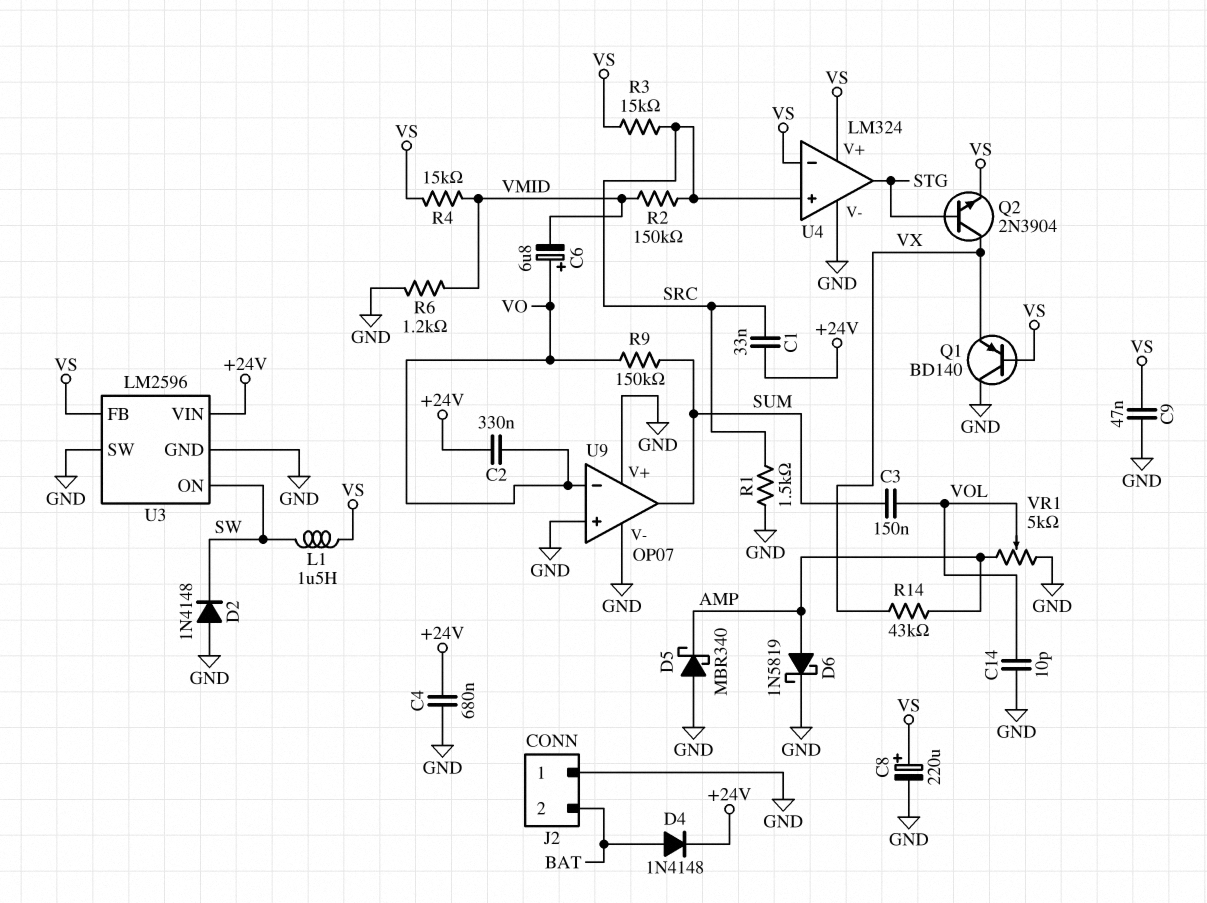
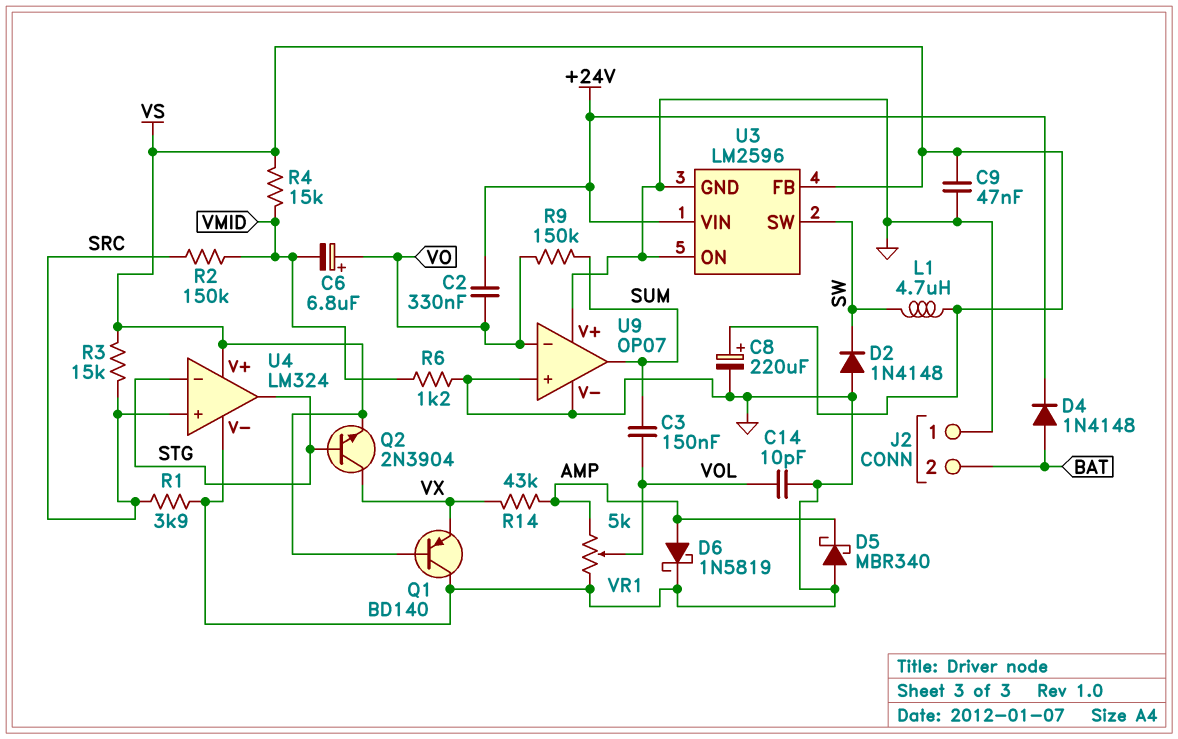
C1: 33nF (+24V, SRC) -> none
C4: 680nF (+24V, GND) -> none
L1: 1.5uH (SW, VS) -> 4.7uH (SW, VS)
R1: 1.5k (GND, SRC) -> 3.9k (GND, SRC)
U3 pin ON: SW -> GND
U3 pin SW: GND -> SW
U4 pin in-: VS -> STG

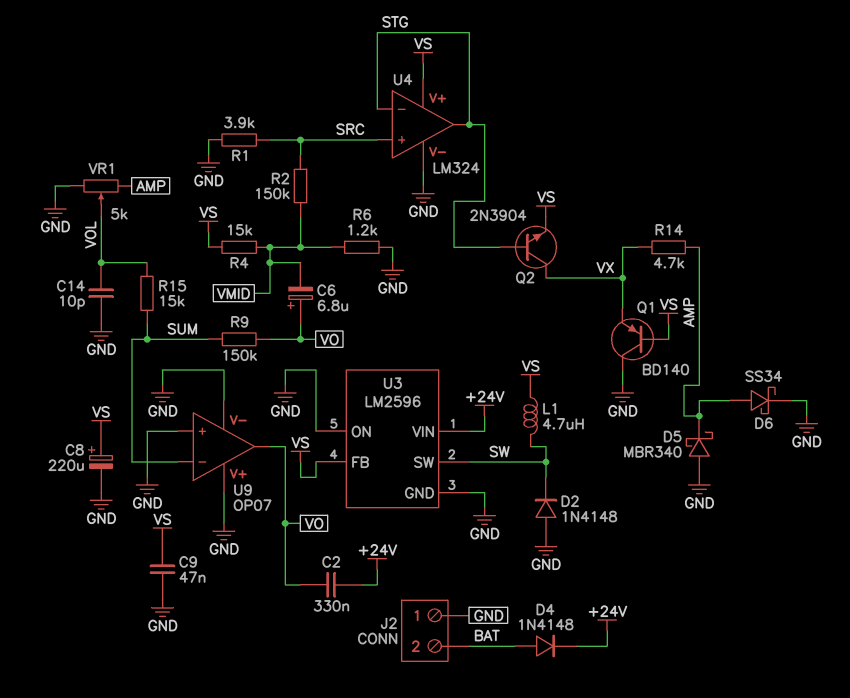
C3: 150nF (SUM, VOL) -> none
D6: schottky 1N5819 (A AMP, K GND) -> schottky SS34 (A AMP, K GND)
R3: 15k (SRC, VS) -> none
R14: 43k (AMP, VX) -> 4.7k (AMP, VX)
R15: none -> 15k (SUM, VOL)
U9 pin in-: VO -> SUM
U9 pin out: SUM -> VO

